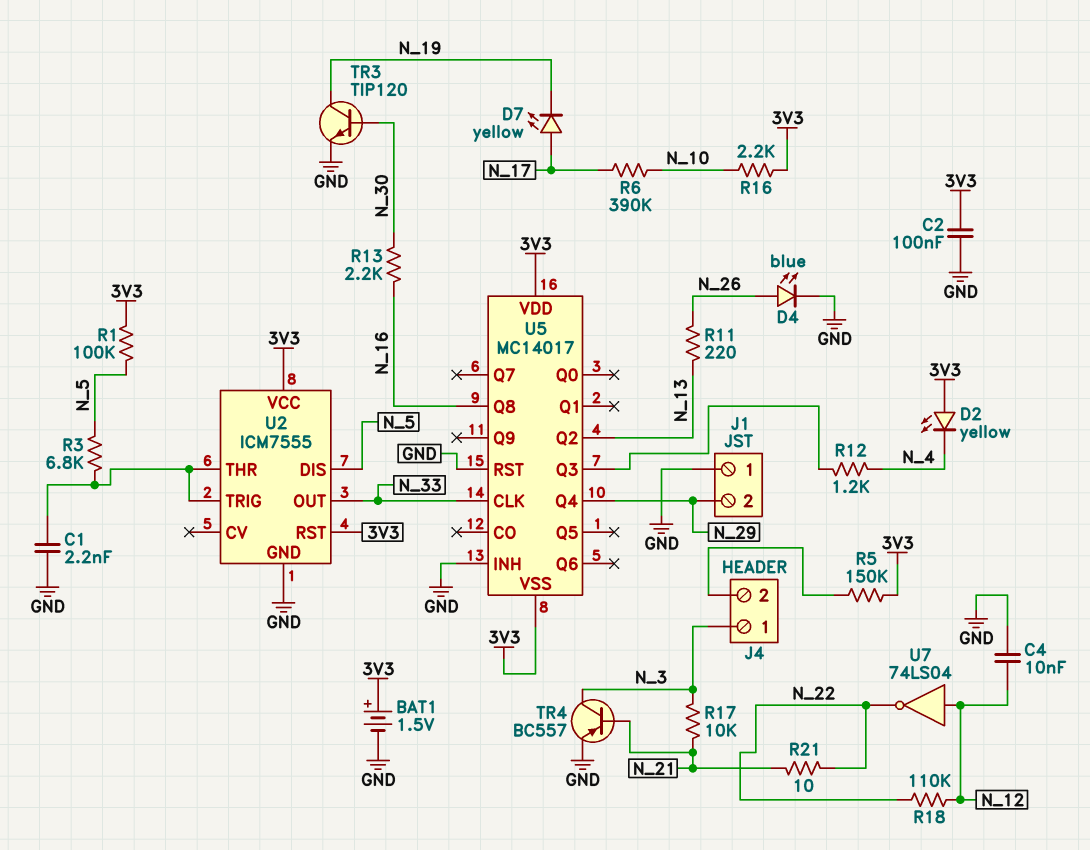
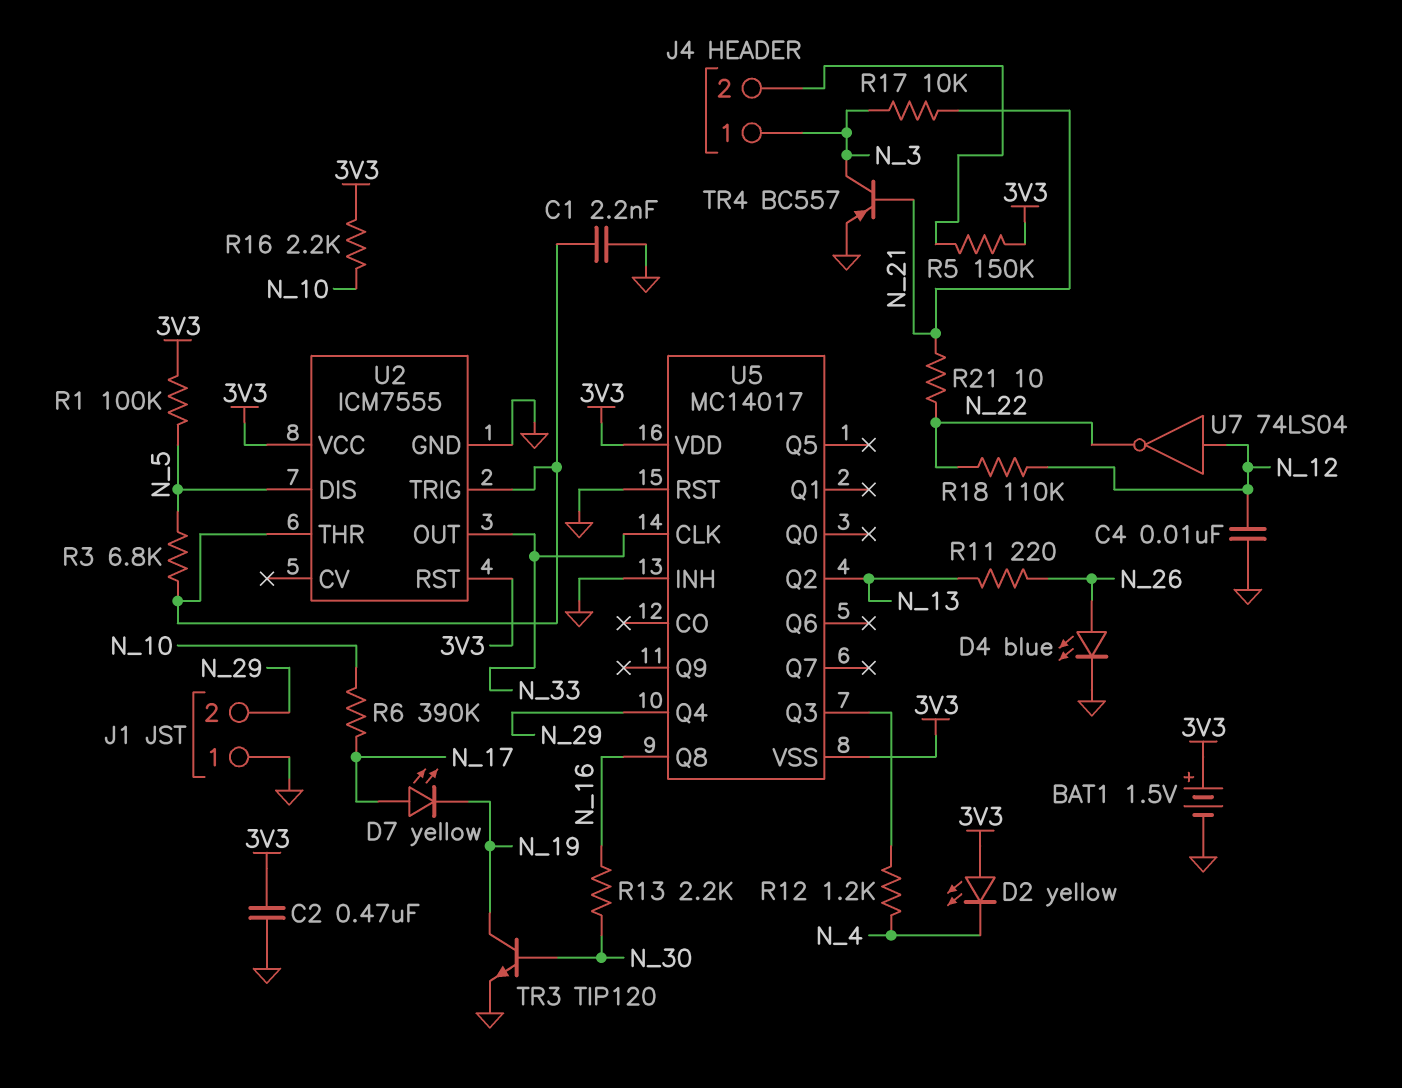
C2: 100nF (3V3, GND) -> 470nF (3V3, GND)

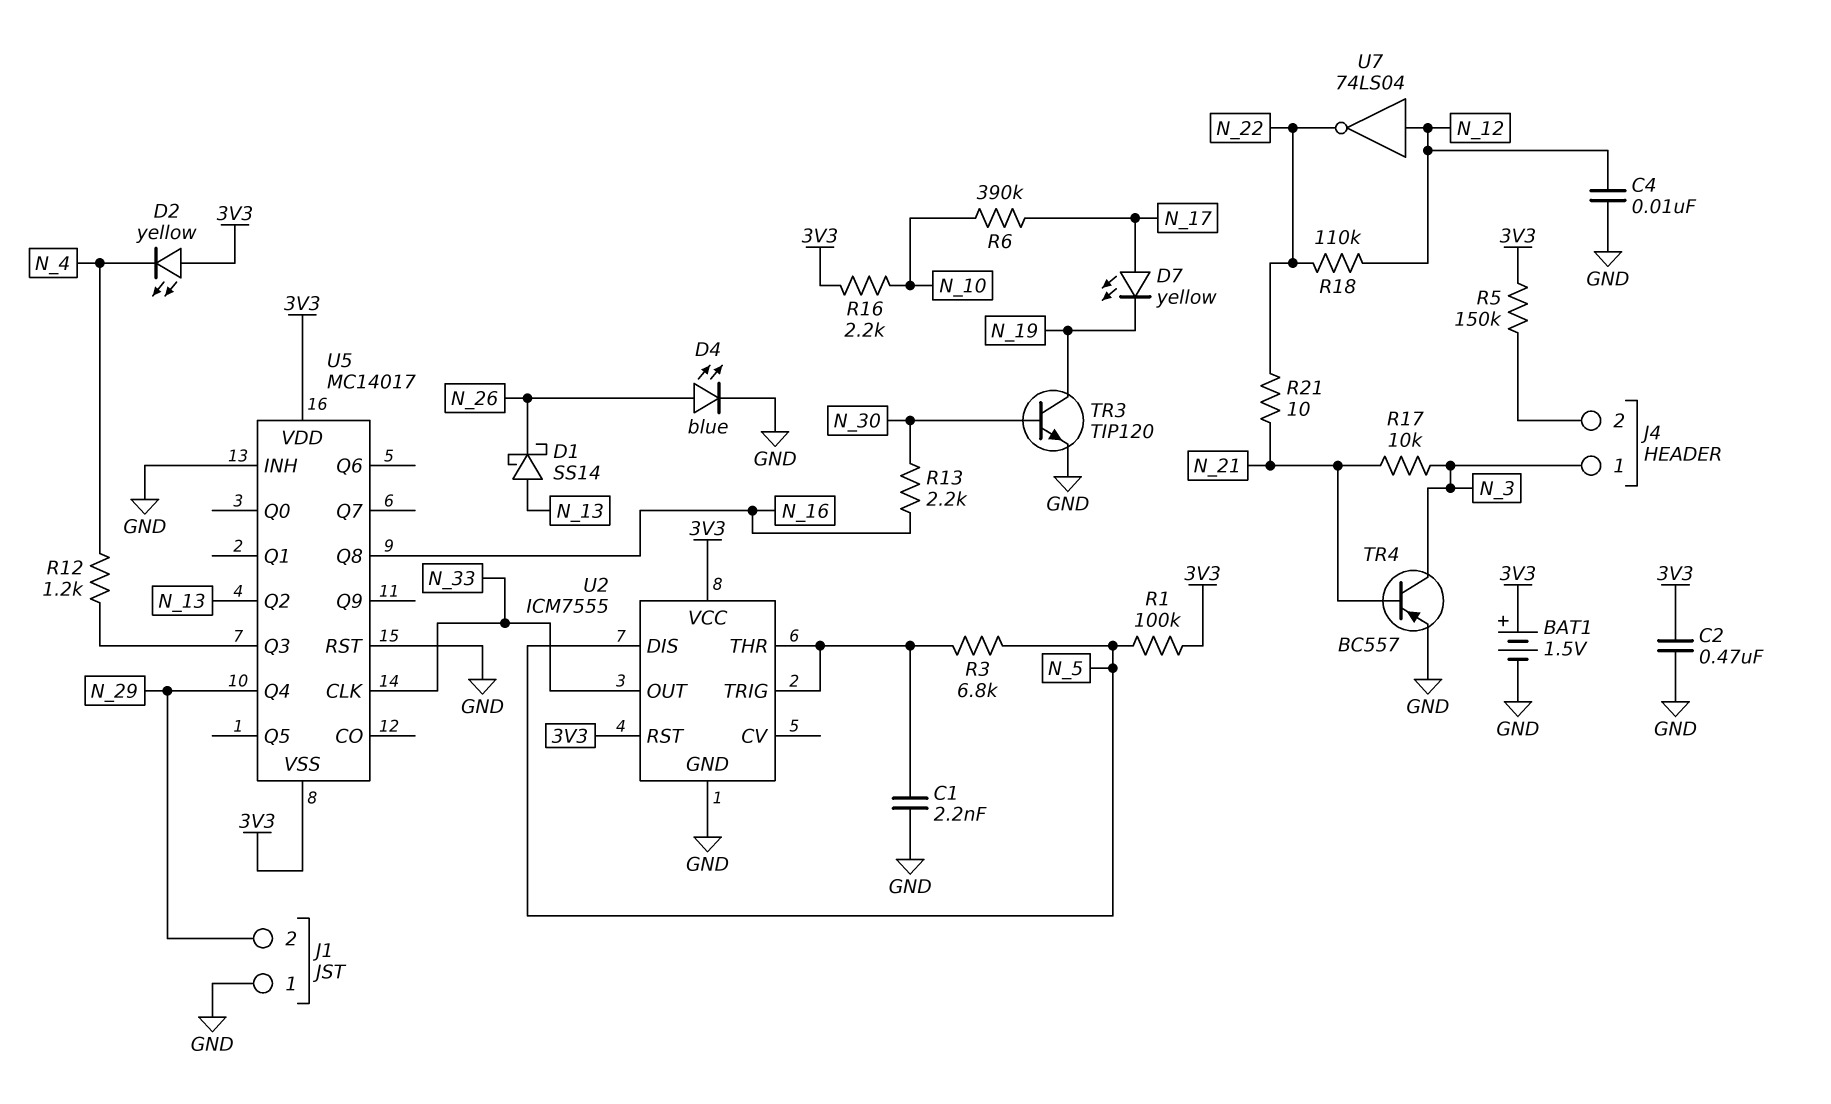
D1: none -> schottky SS14 (A N_13, K N_26)
R11: 220 (N_13, N_26) -> none

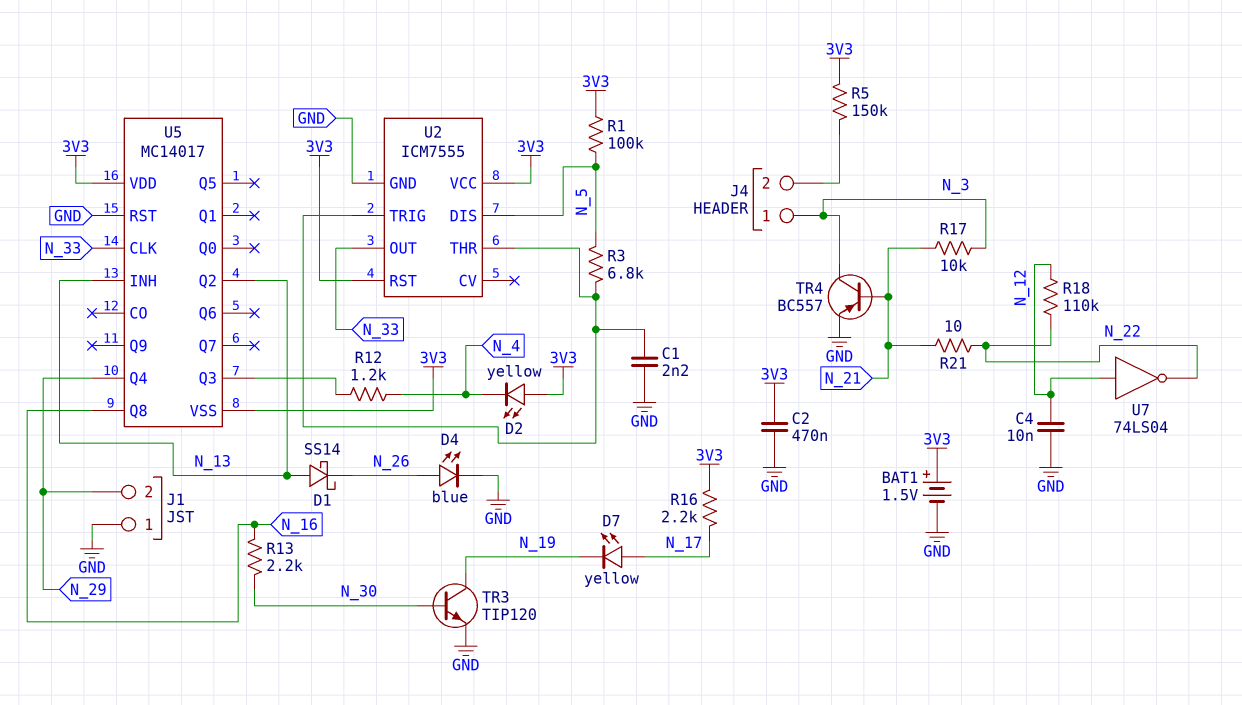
R6: 390k (N_10, N_17) -> none
R16: 2.2k (3V3, N_10) -> 2.2k (3V3, N_17)
U5 pin INH: GND -> N_13

